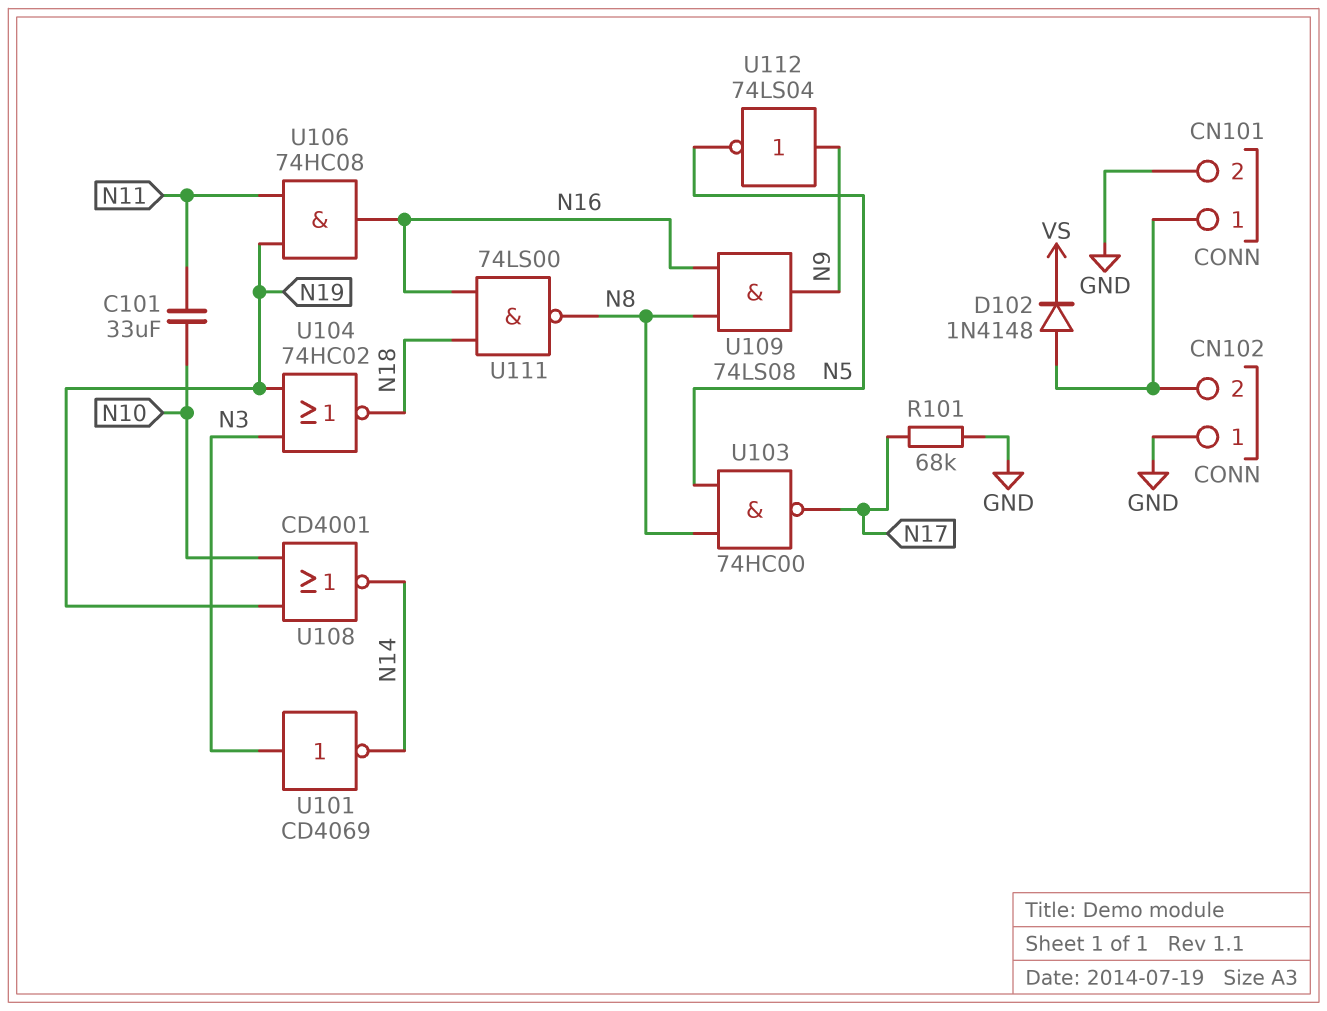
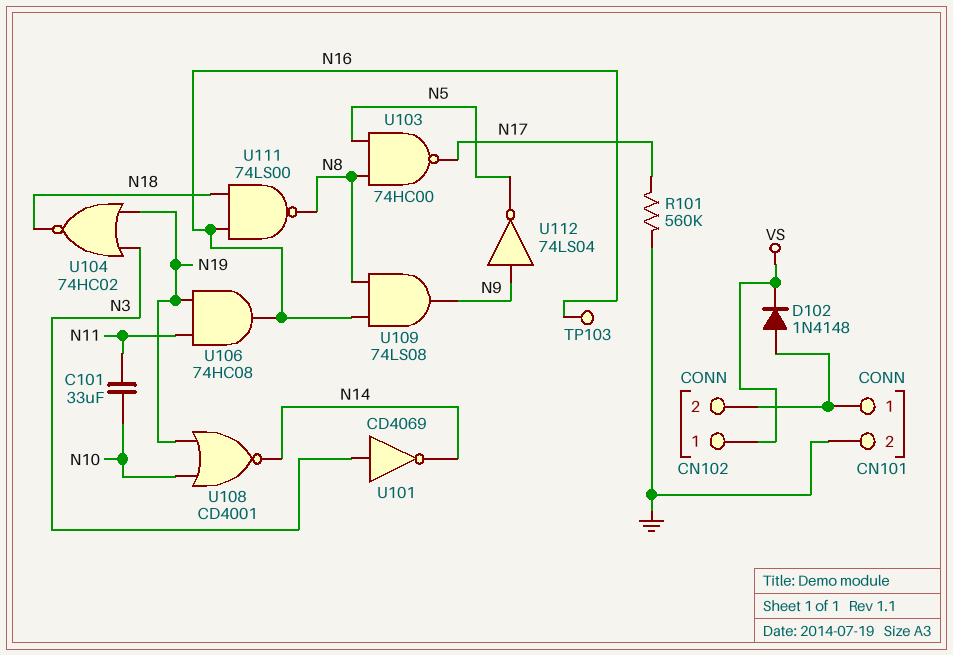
CN102 pin 1: GND -> VS
R101: 68k (GND, N17) -> 560k (GND, N17)
TP103: none -> test point (N16)

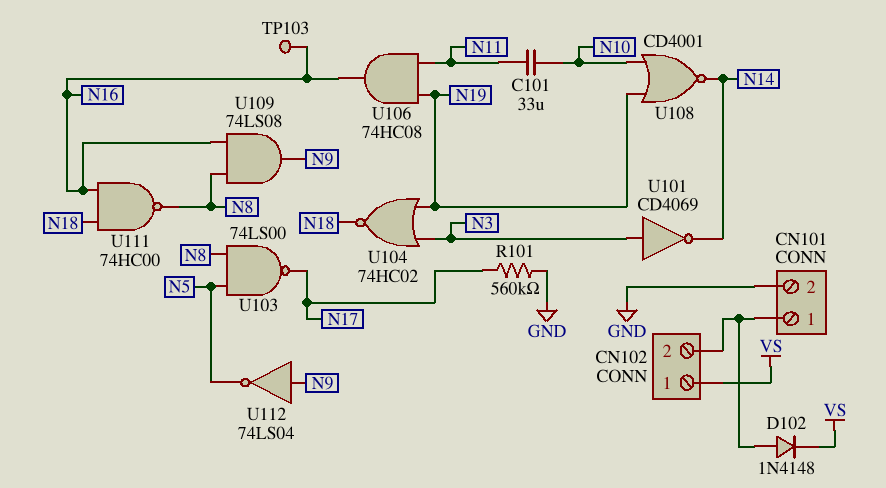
U103: NAND 74HC00 (in N5, in N8, out N17) -> NAND 74LS00 (in N5, in N8, out N17)
U111: NAND 74LS00 (in N16, in N18, out N8) -> NAND 74HC00 (in N16, in N18, out N8)

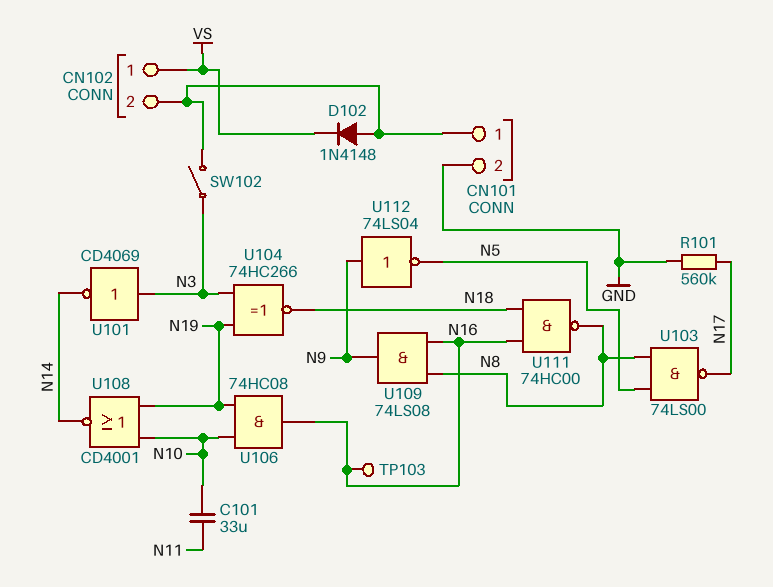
SW102: none -> switch (CN101/1, N3)
U104: NOR 74HC02 (in N3, in N19, out N18) -> XNOR 74HC266 (in N3, in N19, out N18)
U106: AND 74HC08 (in N11, in N19, out N16) -> AND 74HC08 (in N10, in N19, out N16)

